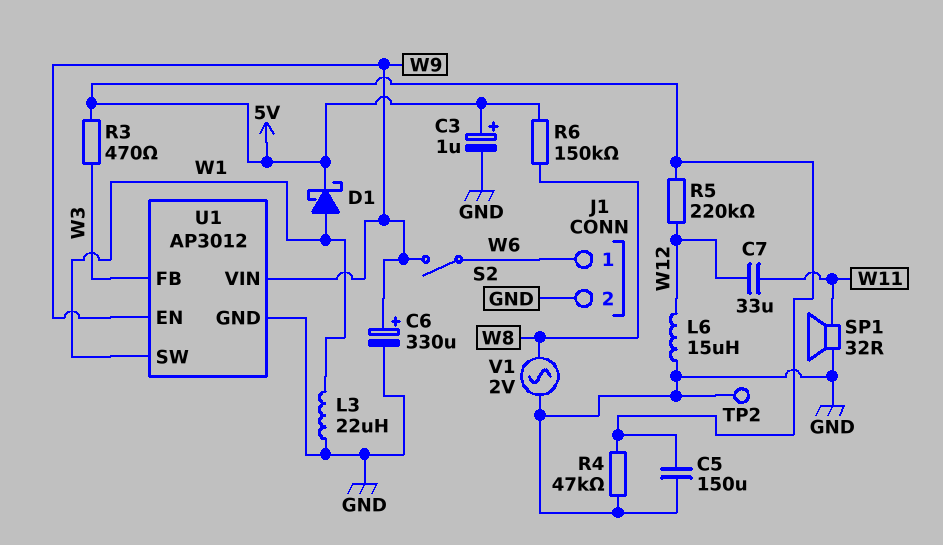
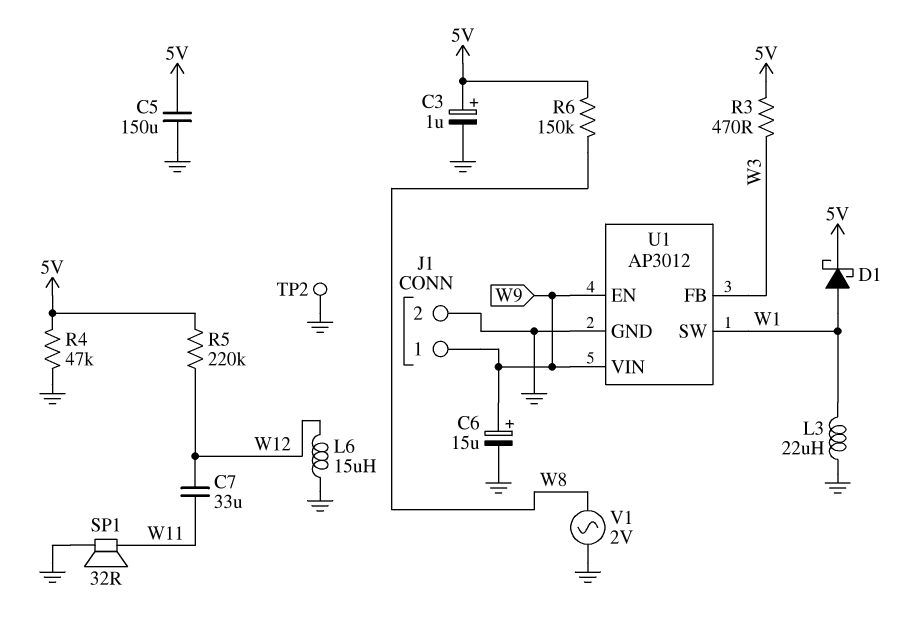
C6: 330uF (plus W9, minus GND) -> 15uF (plus W9, minus GND)
J1 pin 1: W6 -> W9
S2: switch (W6, W9) -> none

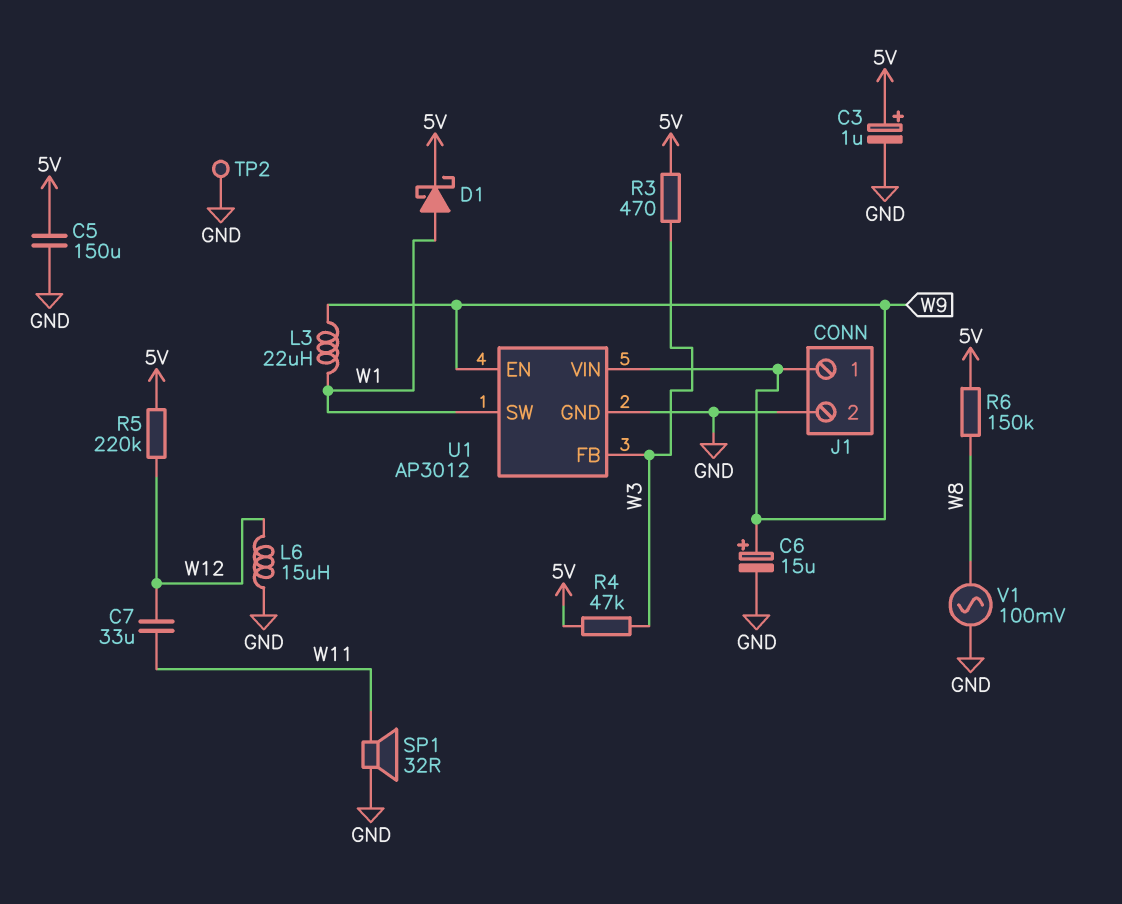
L3: 22uH (GND, W1) -> 22uH (W1, W9)
R4: 47k (5V, GND) -> 47k (5V, W3)
V1: AC 2V (GND, W8) -> AC 100mV (GND, W8)

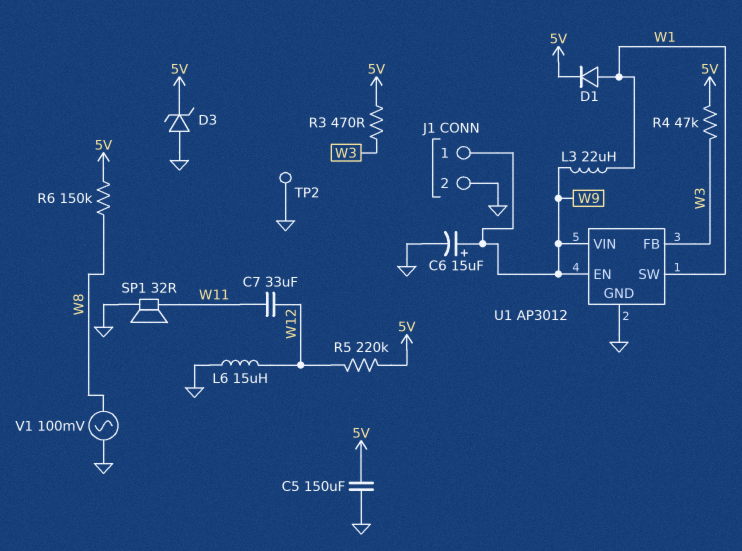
C3: 1uF (plus 5V, minus GND) -> none
D1: schottky (A W1, K 5V) -> diode (A W1, K 5V)
D3: none -> zener (A GND, K 5V)

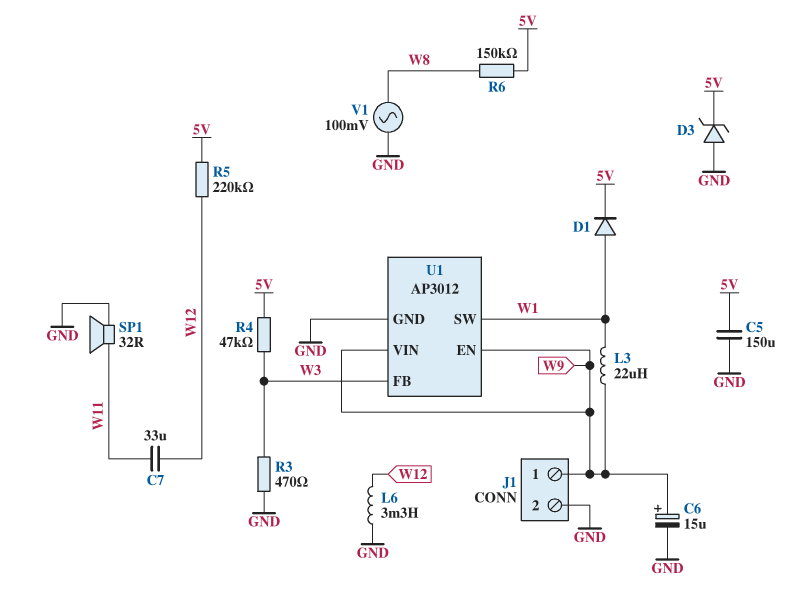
L6: 15uH (GND, W12) -> 3.3mH (GND, W12)
R3: 470 (5V, W3) -> 470 (GND, W3)
TP2: test point (GND) -> none

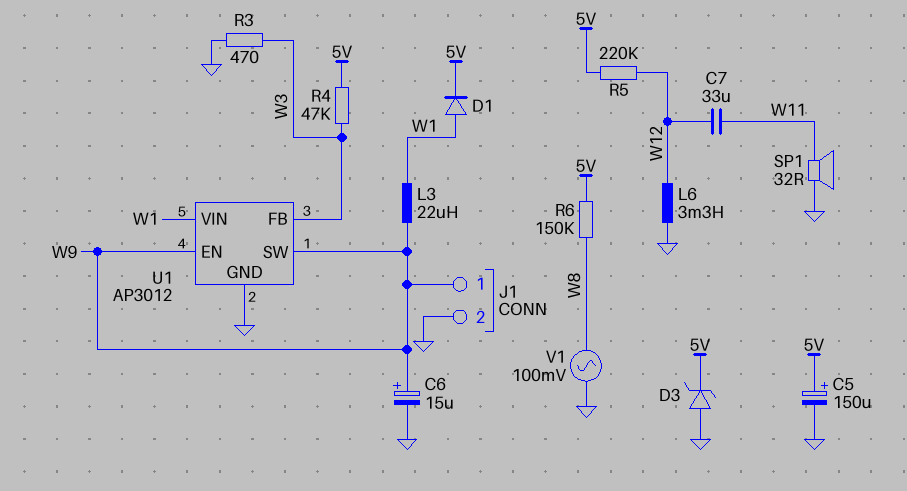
C5: 150uF (5V, GND) -> 150uF (plus 5V, minus GND)
U1 pin SW: W1 -> W9
U1 pin VIN: W9 -> W1

